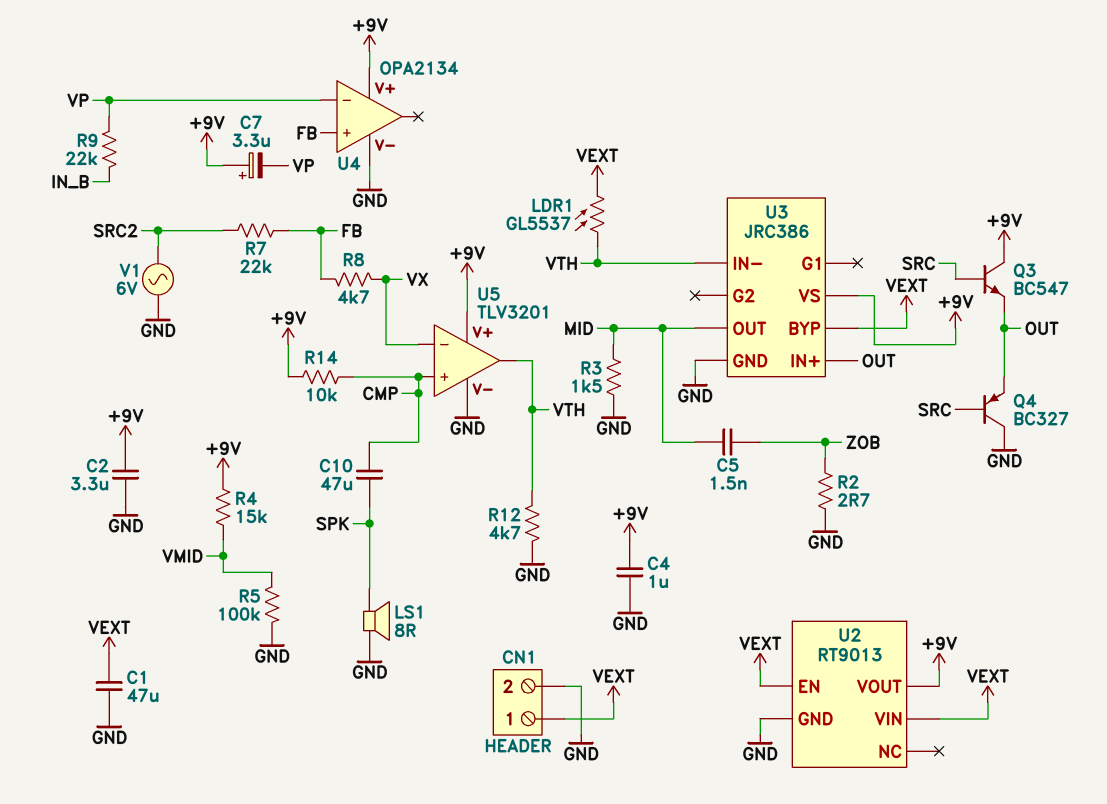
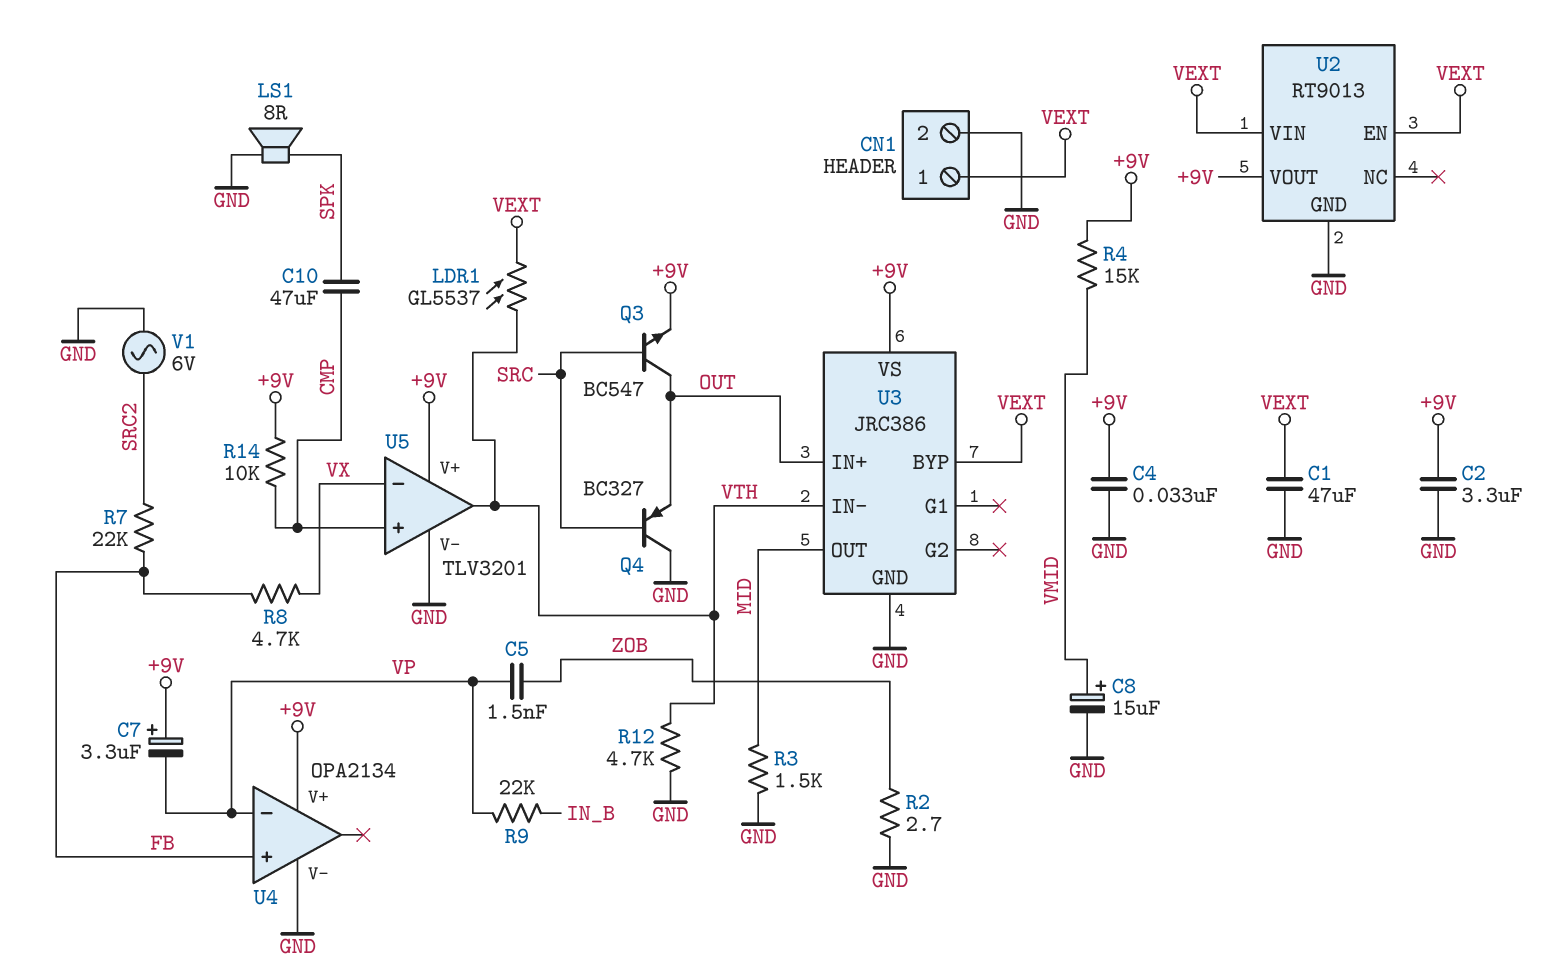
C4: 1uF (+9V, GND) -> 33nF (+9V, GND)
C5: 1.5nF (MID, ZOB) -> 1.5nF (VP, ZOB)
C8: none -> 15uF (plus VMID, minus GND)
Q3: NPN BC547 (B SRC, C +9V, E OUT) -> NPN BC547 (B SRC, C OUT, E +9V)
R5: 100k (GND, VMID) -> none

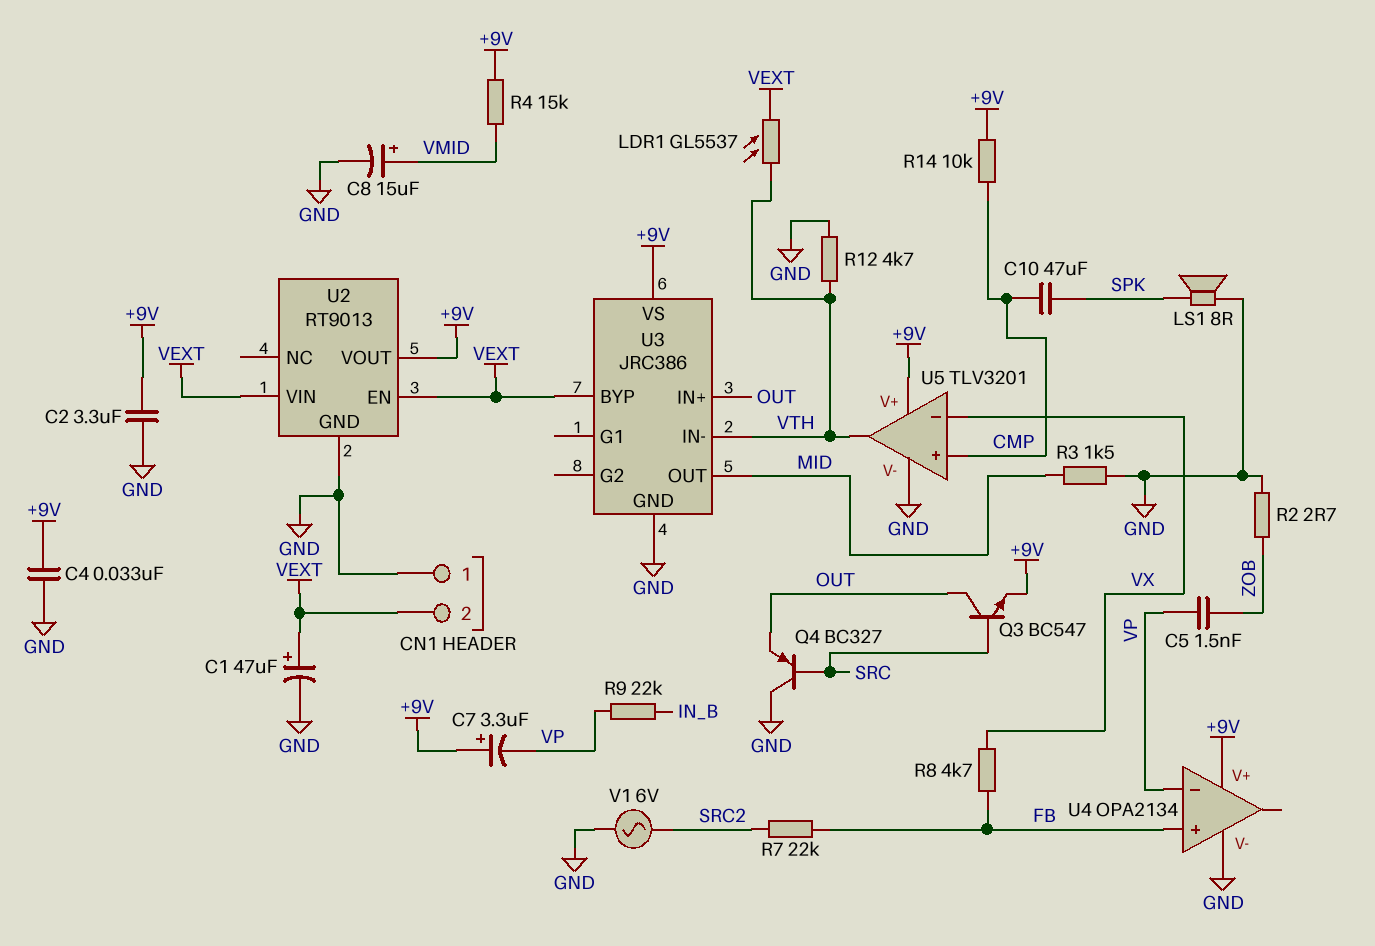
C1: 47uF (GND, VEXT) -> 47uF (plus VEXT, minus GND)
CN1 pin 1: VEXT -> GND
CN1 pin 2: GND -> VEXT

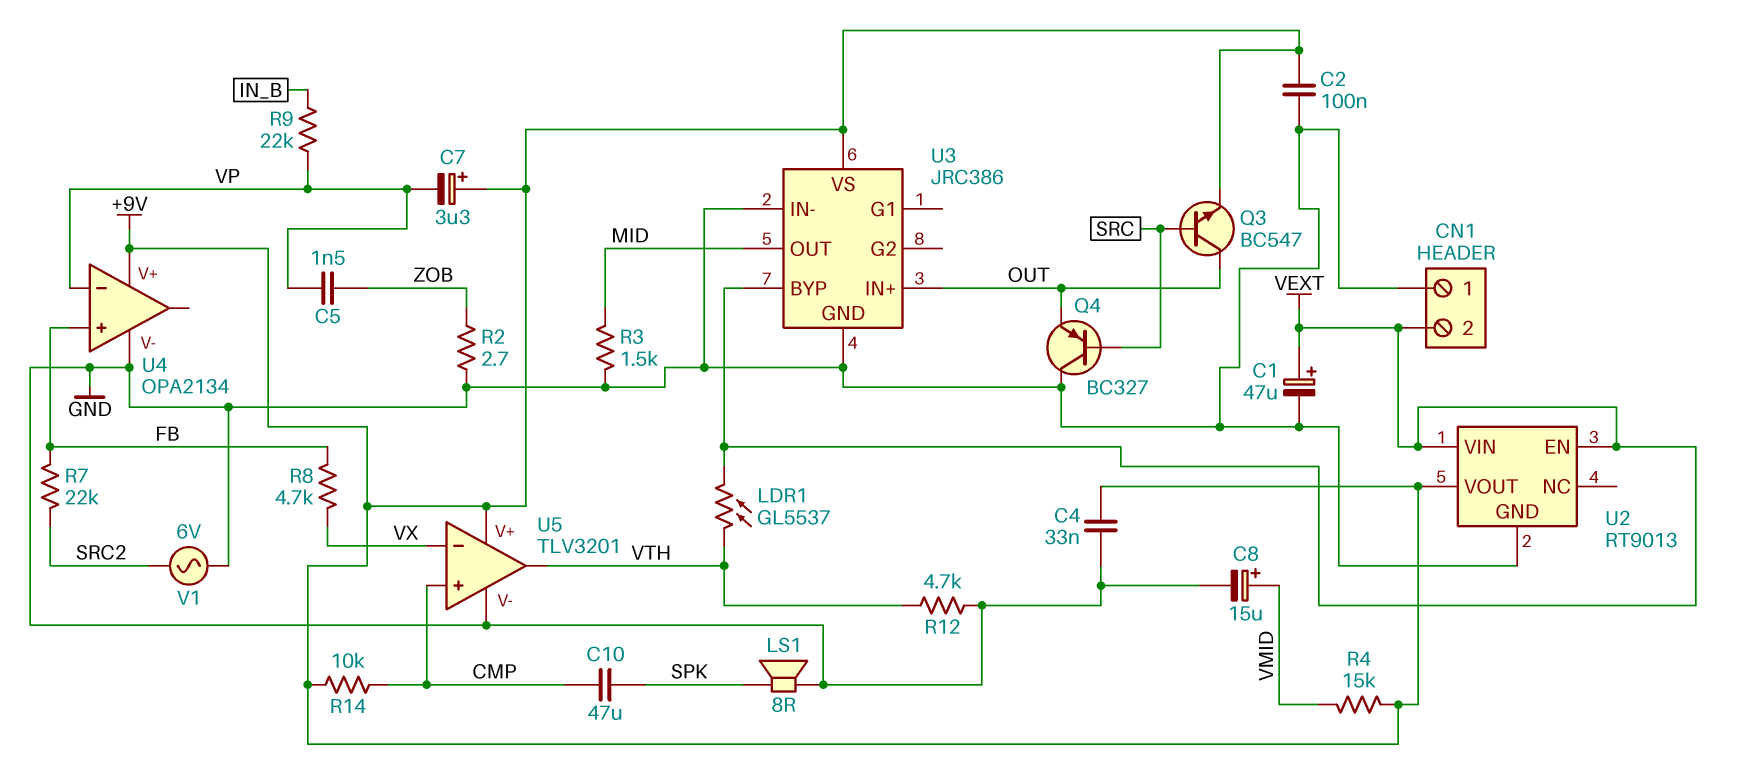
C2: 3.3uF (+9V, GND) -> 100nF (+9V, GND)
U3 pin IN-: VTH -> GND

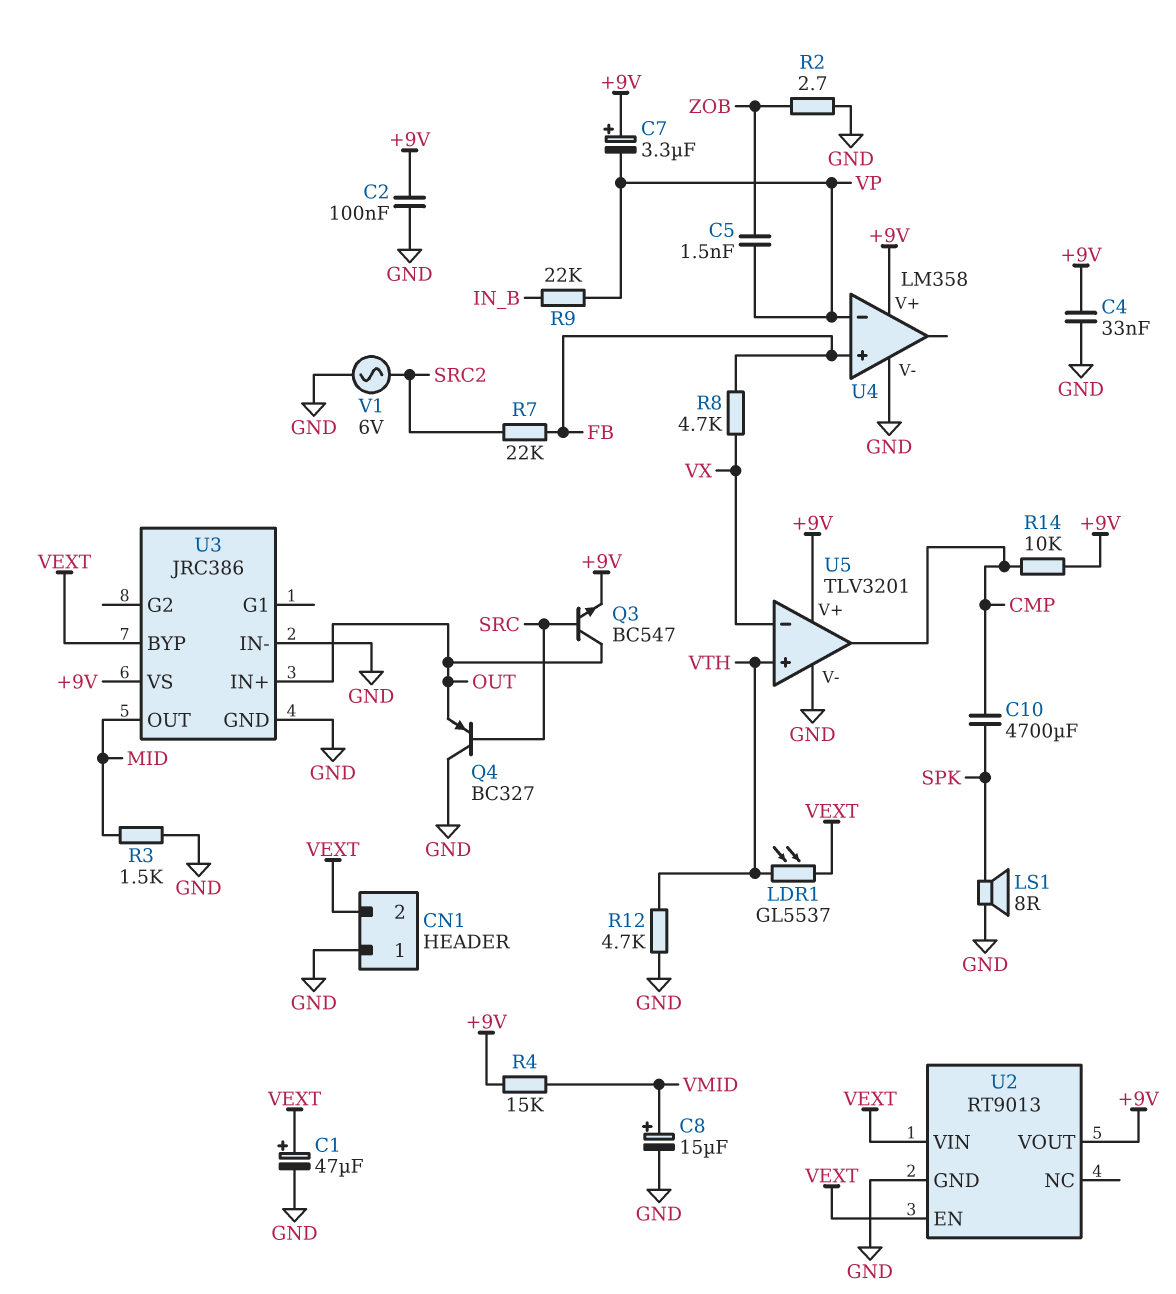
C10: 47uF (CMP, SPK) -> 4700uF (CMP, SPK)
U4: OPA2134 -> LM358
U5 pin in+: CMP -> VTH
U5 pin out: VTH -> CMP

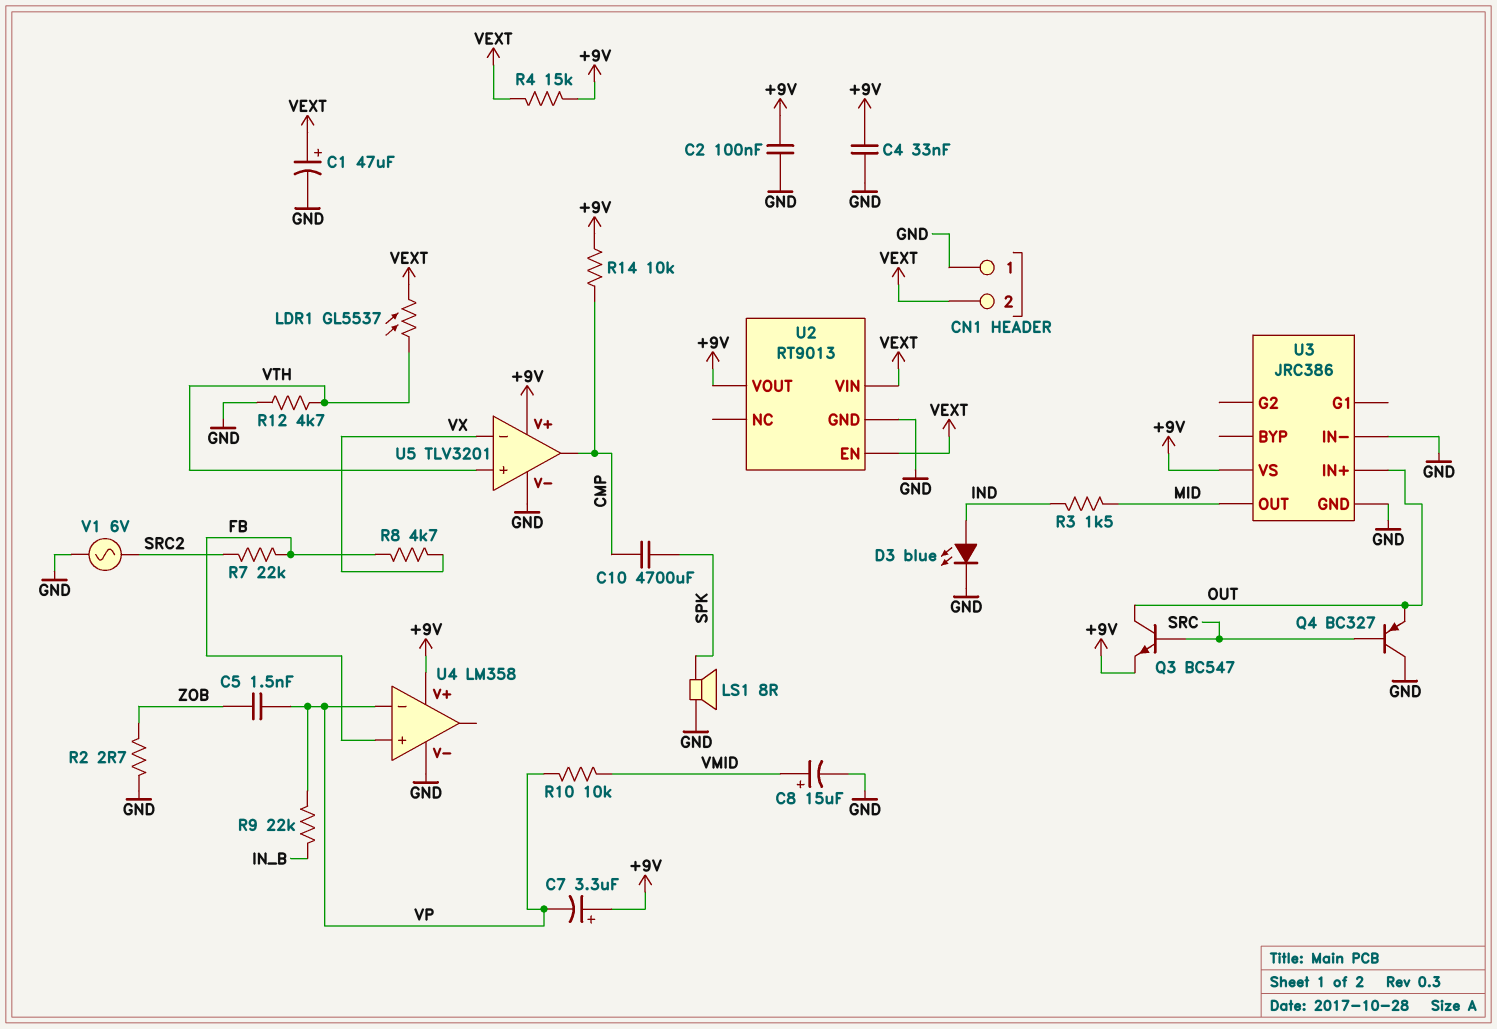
D3: none -> LED blue (A IND, K GND)
R3: 1.5k (GND, MID) -> 1.5k (IND, MID)
R4: 15k (+9V, VMID) -> 15k (+9V, VEXT)
R10: none -> 10k (VMID, VP)
U3 pin BYP: VEXT -> none

